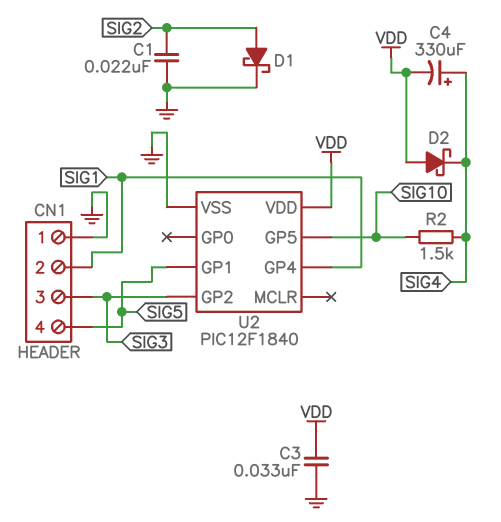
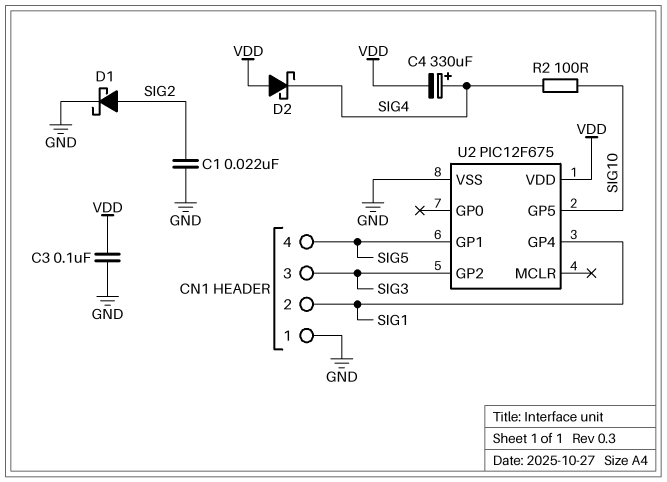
C3: 33nF (GND, VDD) -> 100nF (GND, VDD)
R2: 1.5k (SIG4, SIG10) -> 100 (SIG4, SIG10)
U2: PIC12F1840 -> PIC12F675

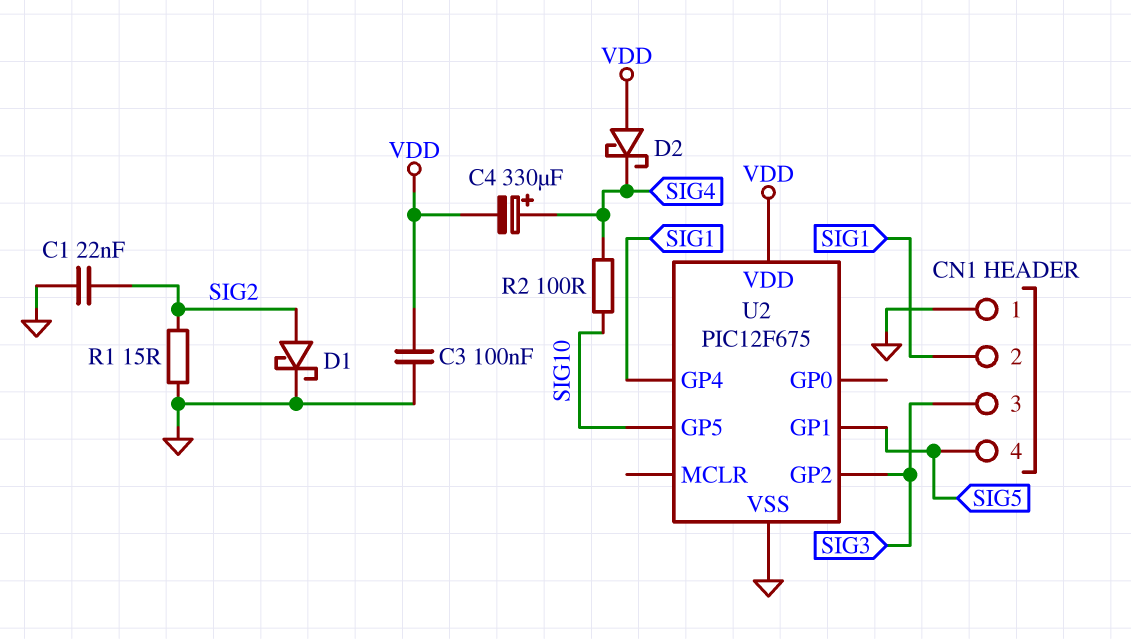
R1: none -> 15 (GND, SIG2)

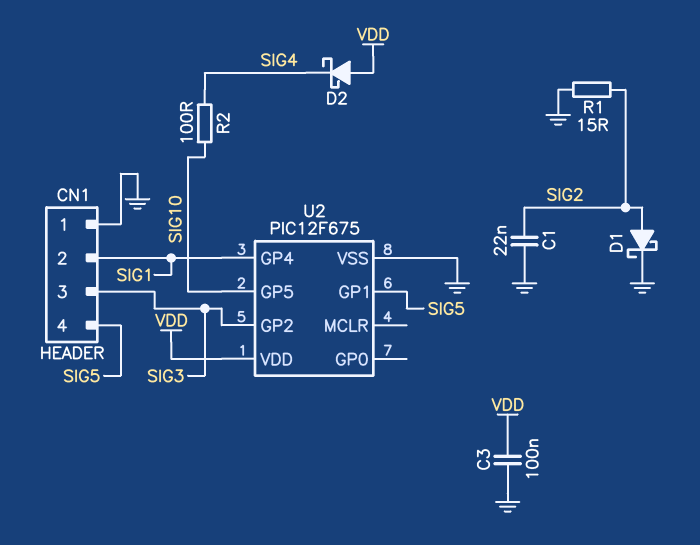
C4: 330uF (plus SIG4, minus VDD) -> none

